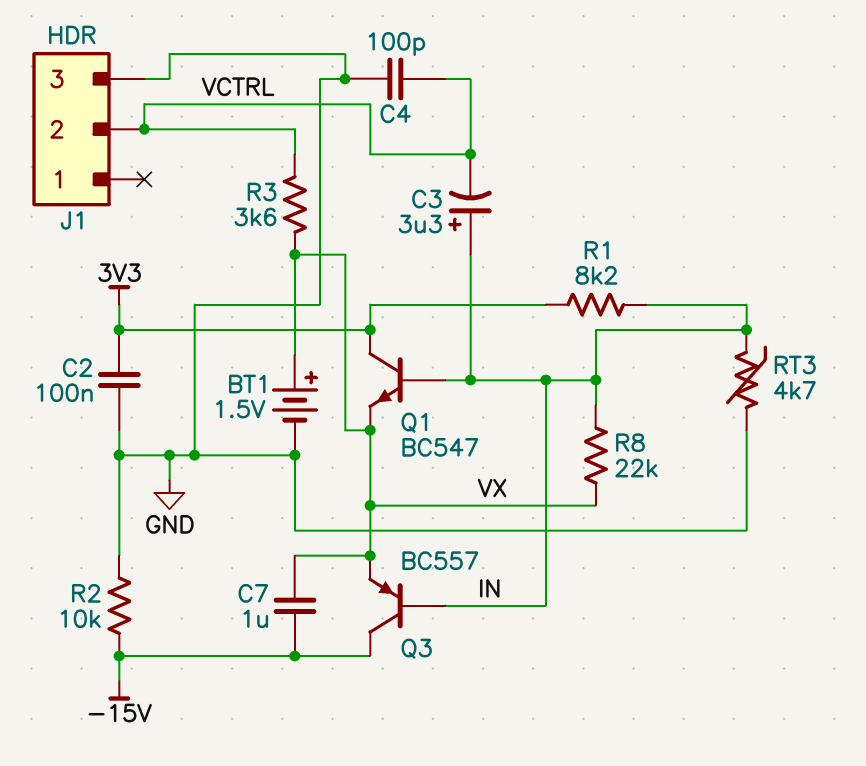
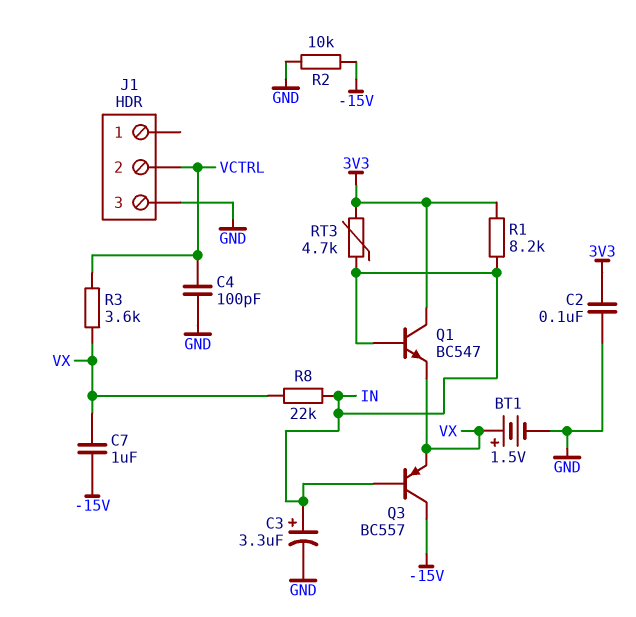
C3: 3.3uF (plus IN, minus VCTRL) -> 3.3uF (plus IN, minus GND)
RT3: 4.7k (GND, IN) -> 4.7k (3V3, IN)

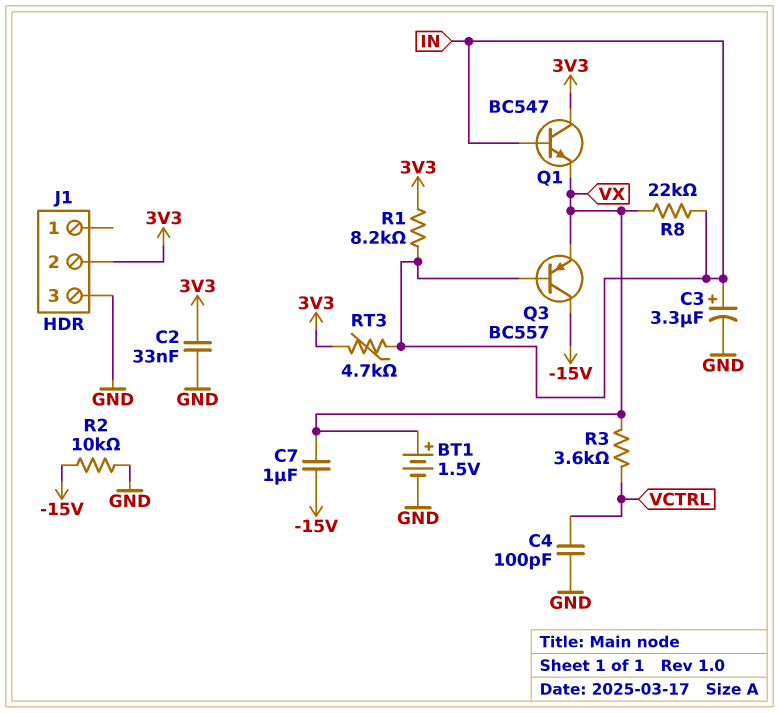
C2: 100nF (3V3, GND) -> 33nF (3V3, GND)
J1 pin 2: VCTRL -> 3V3

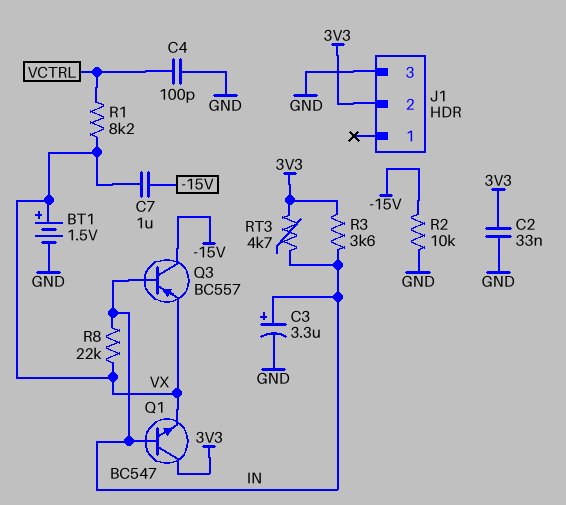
R1: 8.2k (3V3, IN) -> 8.2k (VCTRL, VX)
R3: 3.6k (VCTRL, VX) -> 3.6k (3V3, IN)

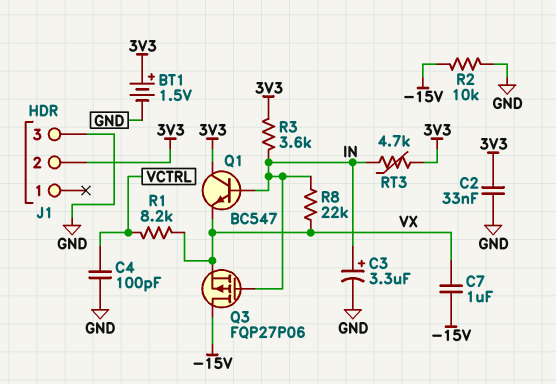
BT1: 1.5V (plus VX, minus GND) -> 1.5V (plus 3V3, minus GND)
Q3: PNP BC557 (B IN, C -15V, E VX) -> PMOS FQP27P06 (G IN, D -15V, S VX)

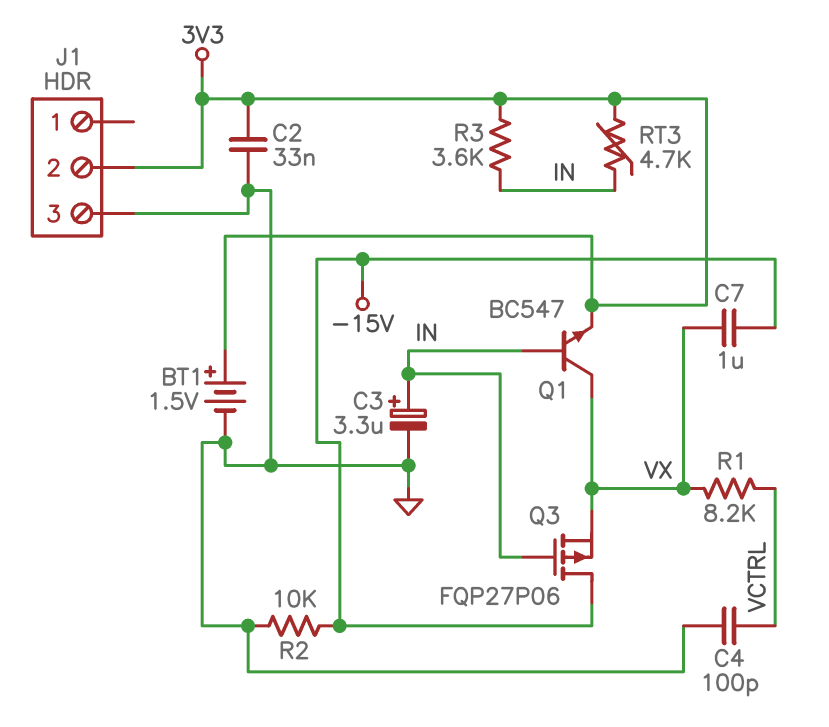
Q1: NPN BC547 (B IN, C 3V3, E VX) -> NPN BC547 (B IN, C VX, E 3V3)
R8: 22k (IN, VX) -> none

